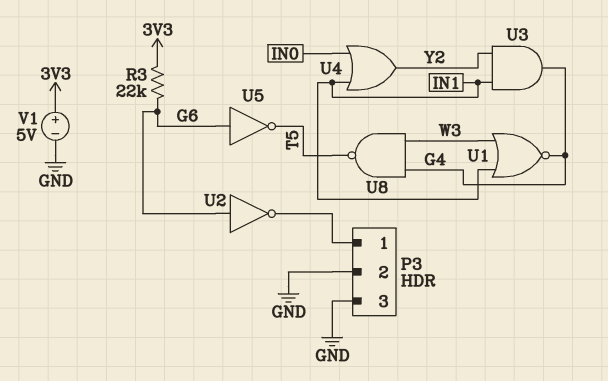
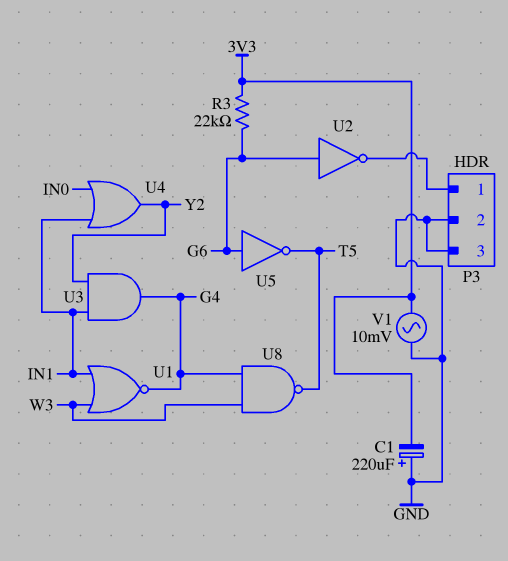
C1: none -> 220uF (plus GND, minus 3V3)
V1: 5V (plus 3V3, minus GND) -> AC 10mV (3V3, GND)

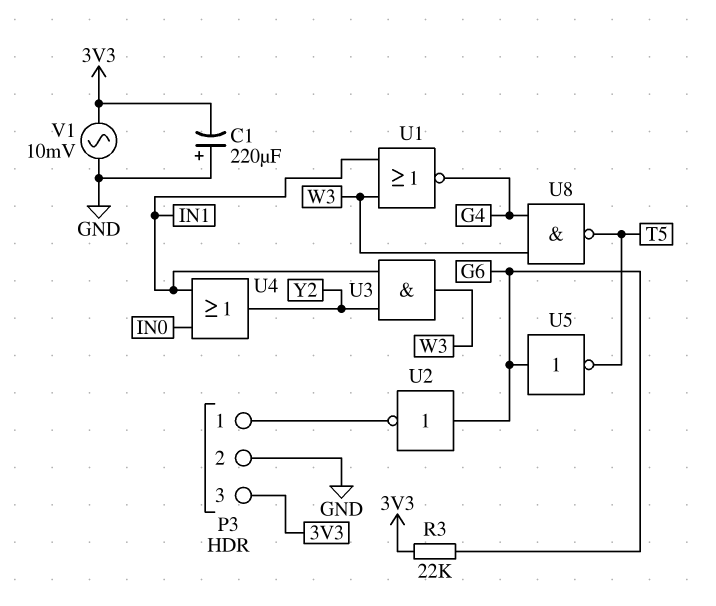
P3 pin 3: GND -> 3V3
U3: AND (in IN1, in Y2, out G4) -> AND (in IN1, in Y2, out W3)

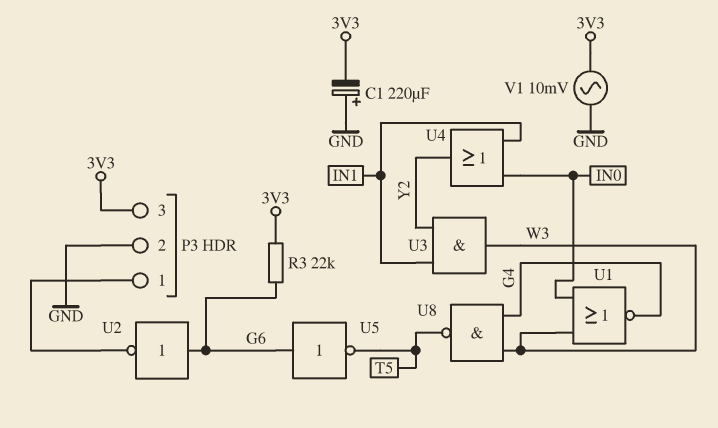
U1: NOR (in IN1, in W3, out G4) -> NOR (in IN0, in W3, out G4)

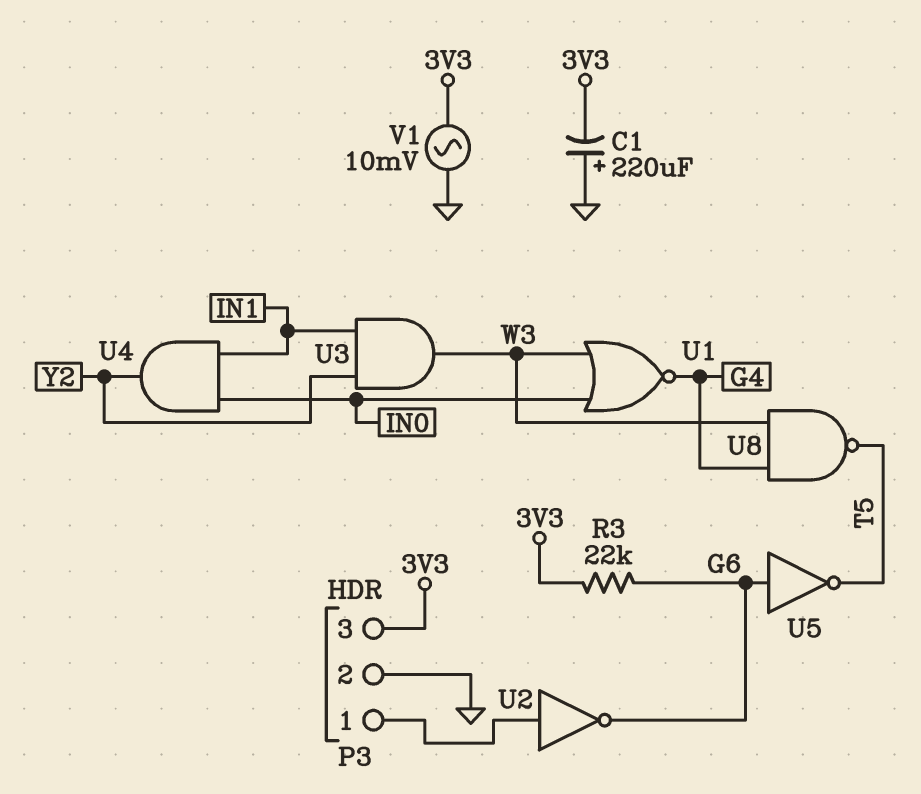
U2: NOT (in G6, out P3/1) -> NOT (in P3/1, out G6)
U4: OR (in IN0, in IN1, out Y2) -> AND (in IN0, in IN1, out Y2)

